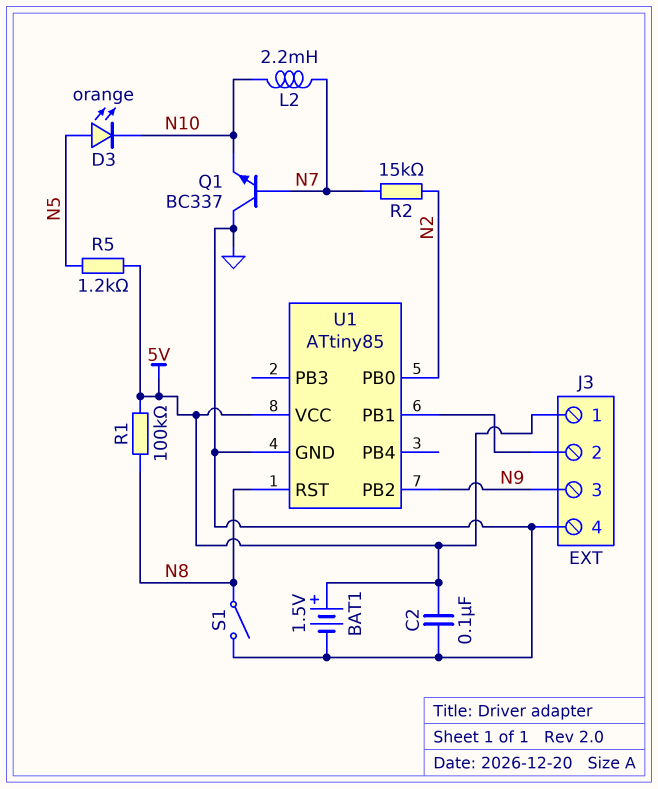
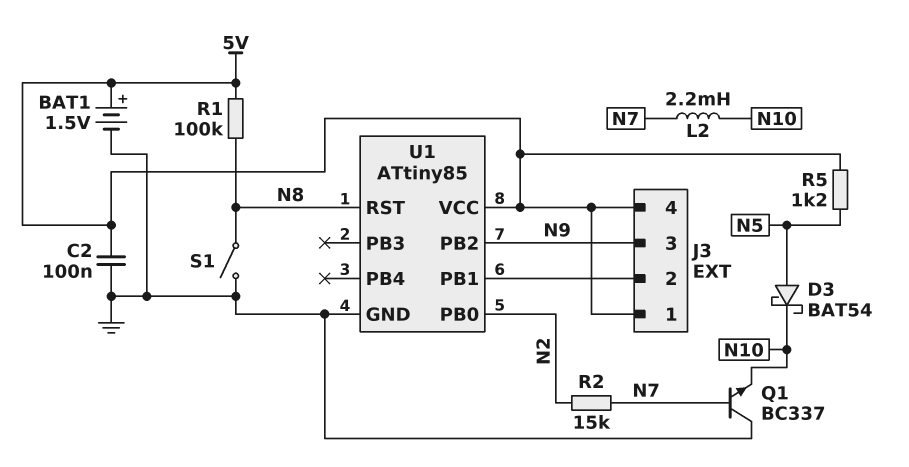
D3: LED orange (A N5, K N10) -> schottky BAT54 (A N5, K N10)
J3 pin 4: GND -> 5V

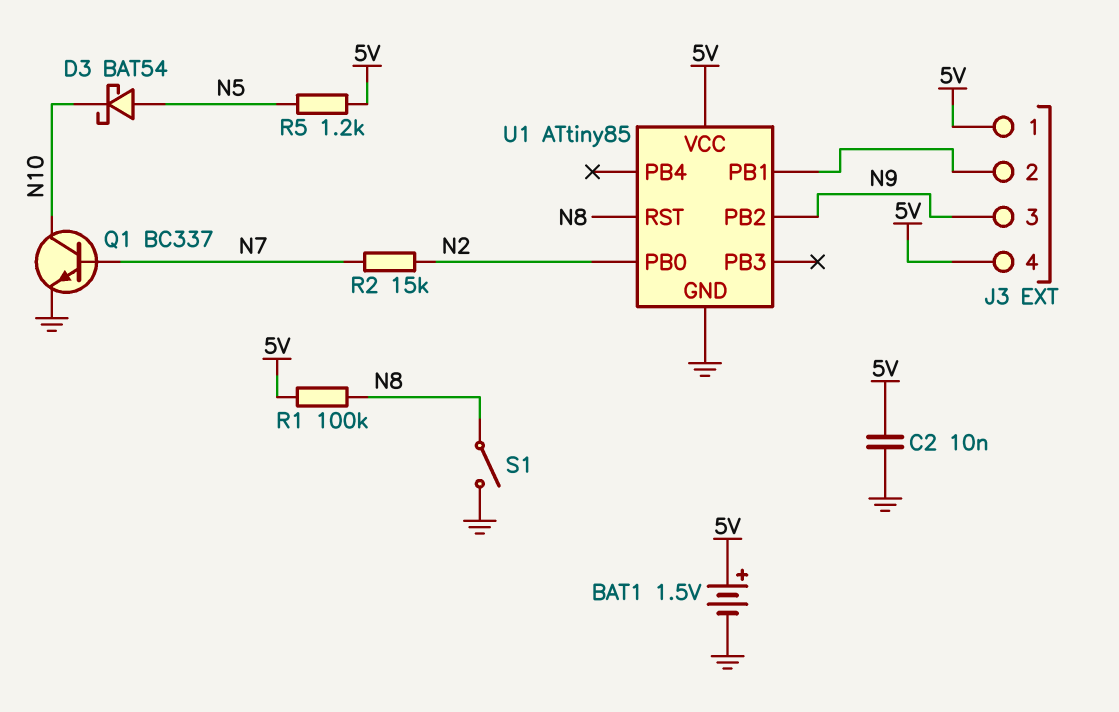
C2: 100nF (5V, GND) -> 10nF (5V, GND)
L2: 2.2mH (N7, N10) -> none
Q1: NPN BC337 (B N7, C GND, E N10) -> NPN BC337 (B N7, C N10, E GND)

